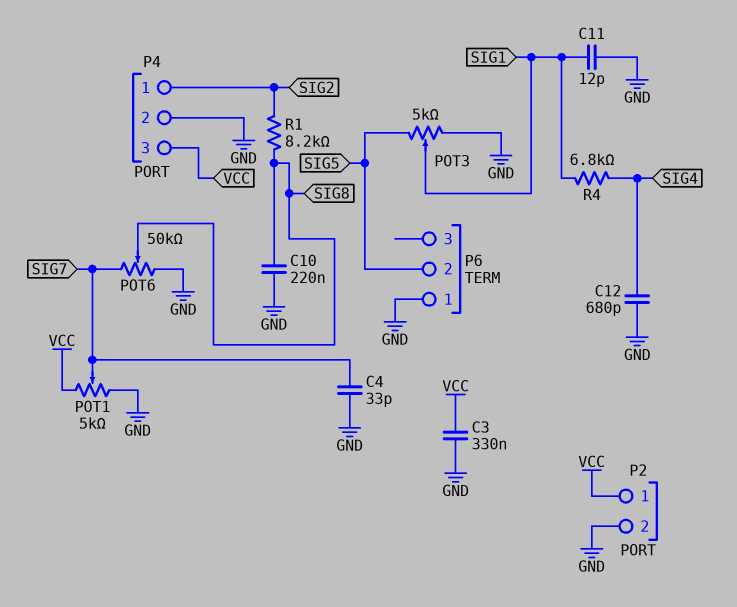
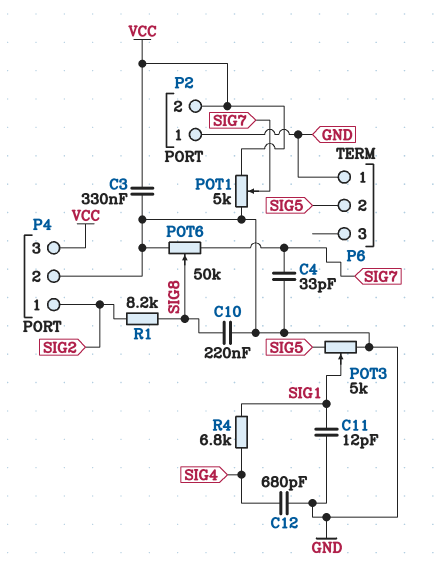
P2 pin 1: VCC -> GND
P2 pin 2: GND -> VCC

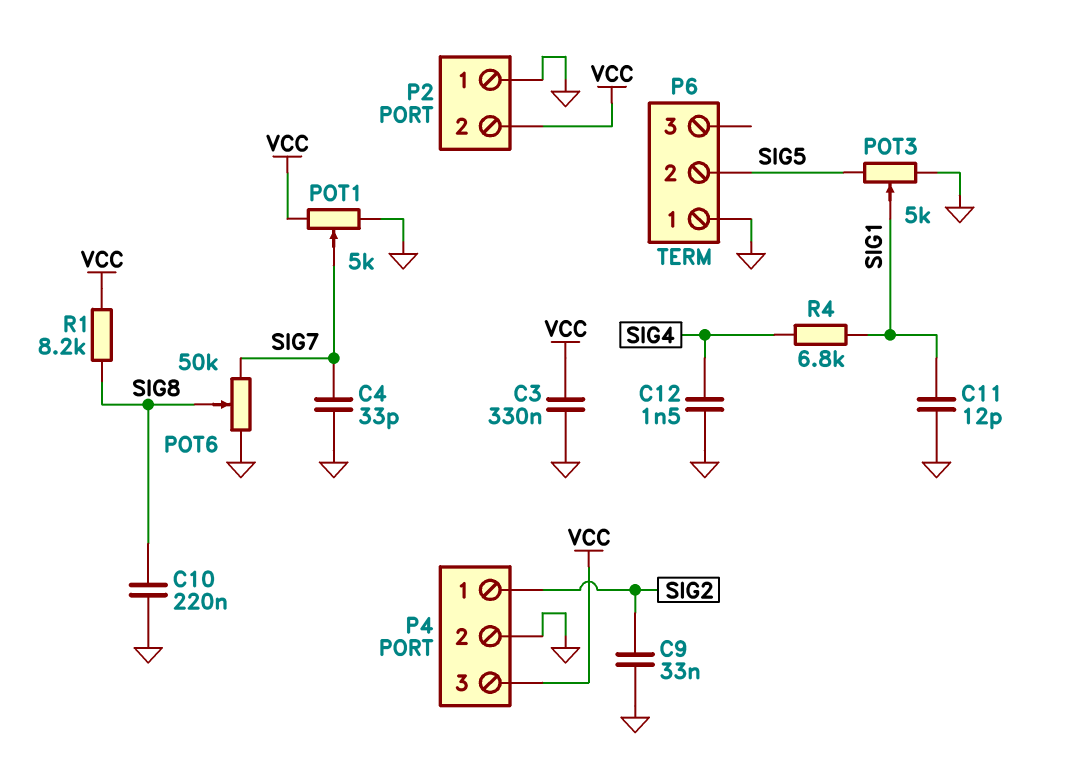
C9: none -> 33nF (GND, SIG2)
C12: 680pF (GND, SIG4) -> 1.5nF (GND, SIG4)
R1: 8.2k (SIG2, SIG8) -> 8.2k (SIG8, VCC)

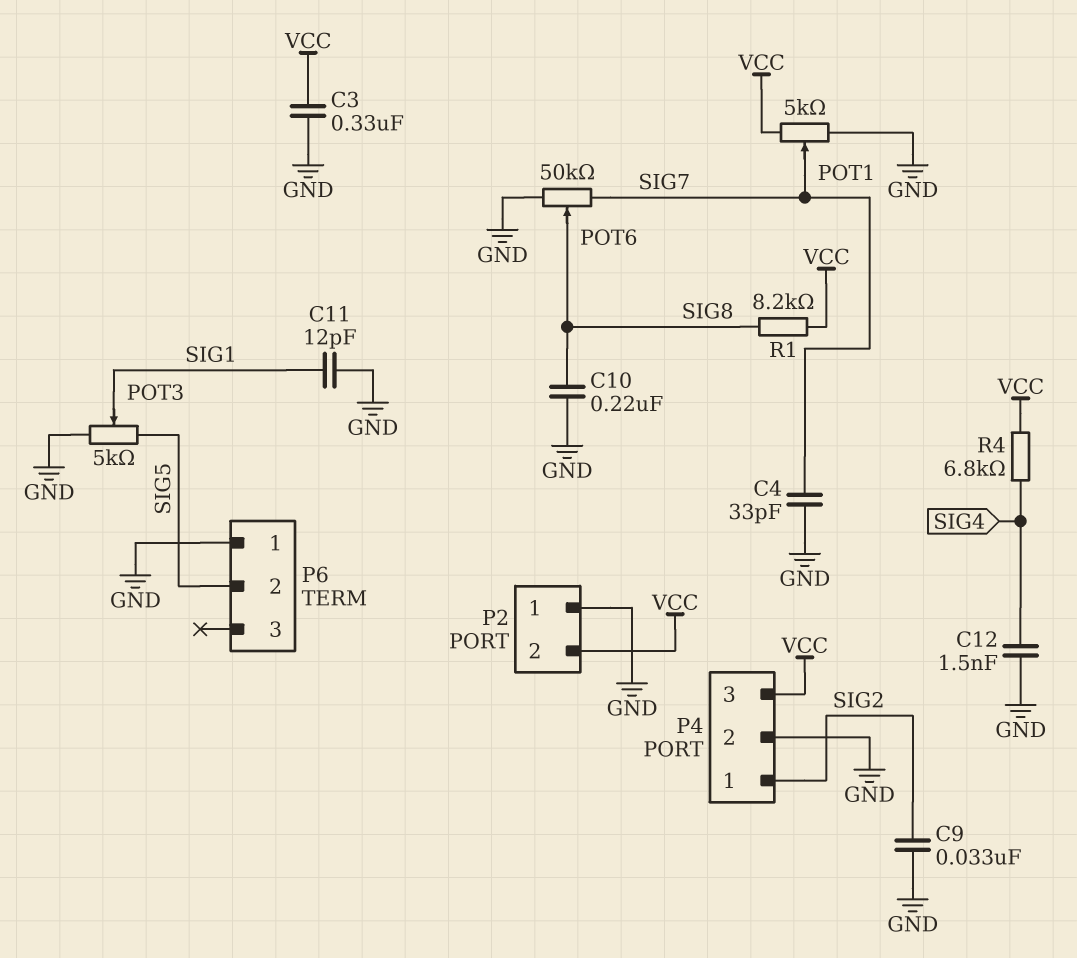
R4: 6.8k (SIG1, SIG4) -> 6.8k (SIG4, VCC)

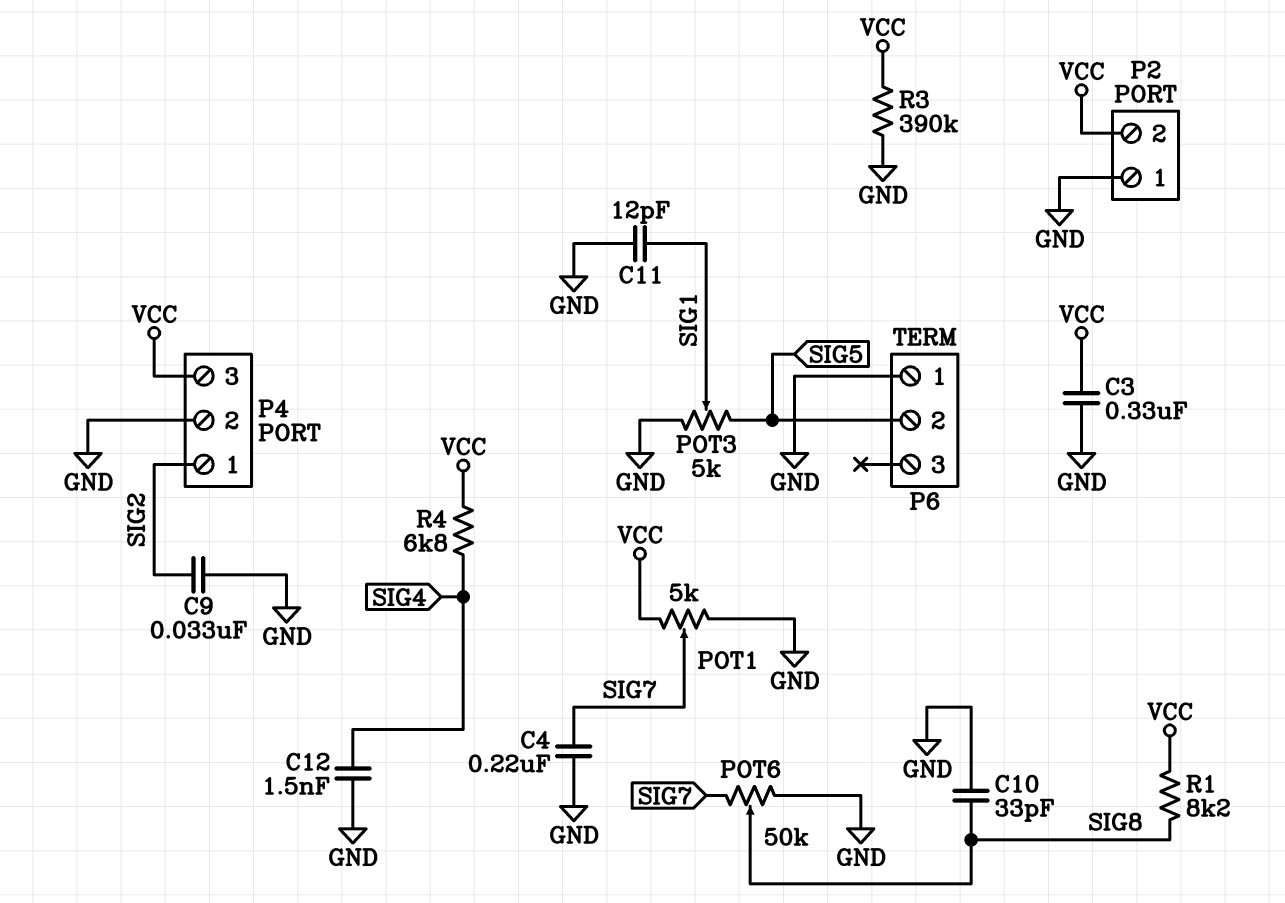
C4: 33pF (GND, SIG7) -> 220nF (GND, SIG7)
C10: 220nF (GND, SIG8) -> 33pF (GND, SIG8)
R3: none -> 390k (GND, VCC)

